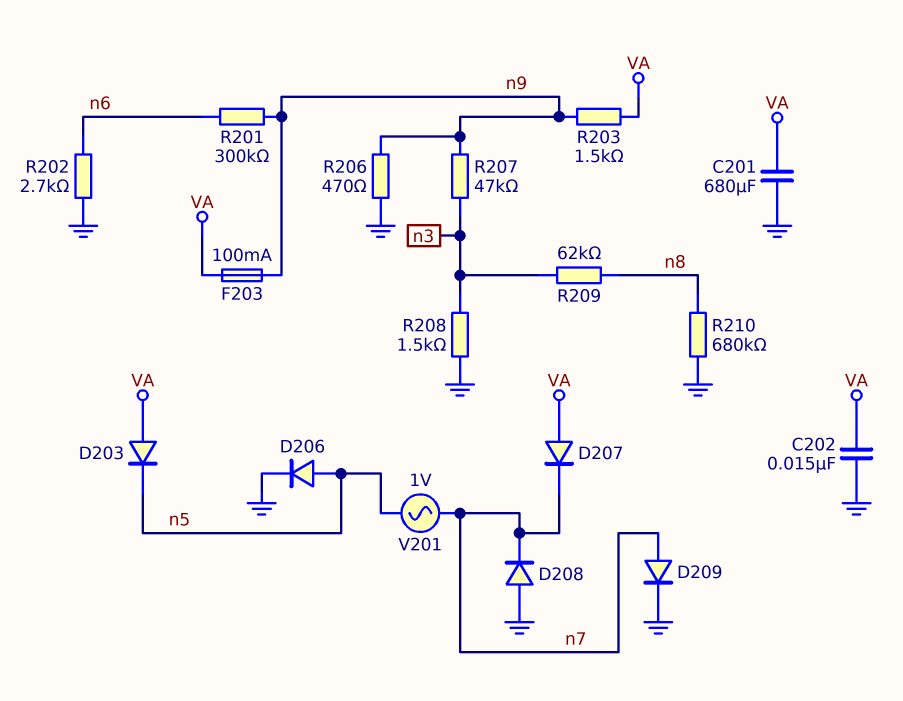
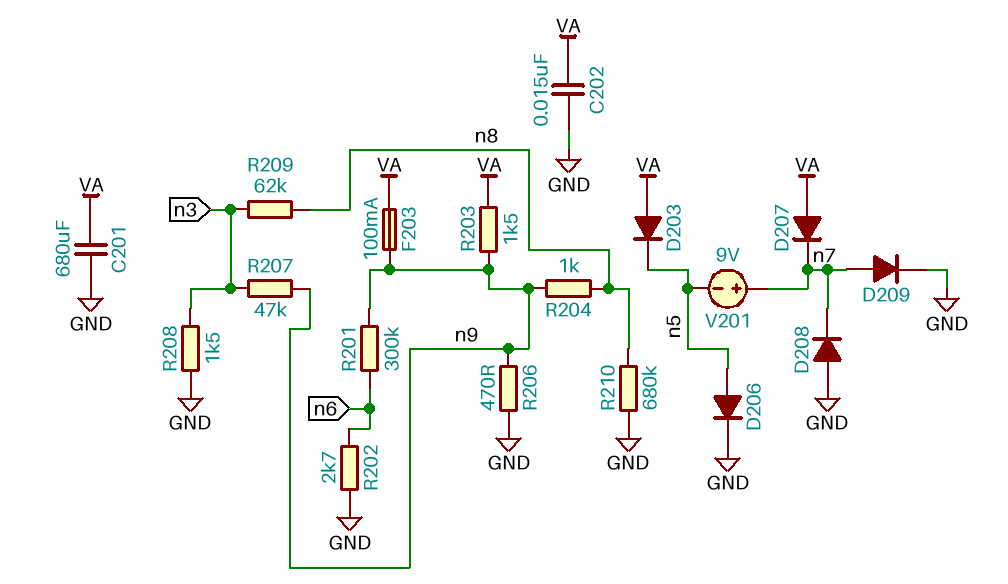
R204: none -> 1k (n8, n9)
V201: AC 1V (n5, n7) -> 9V (plus n7, minus n5)

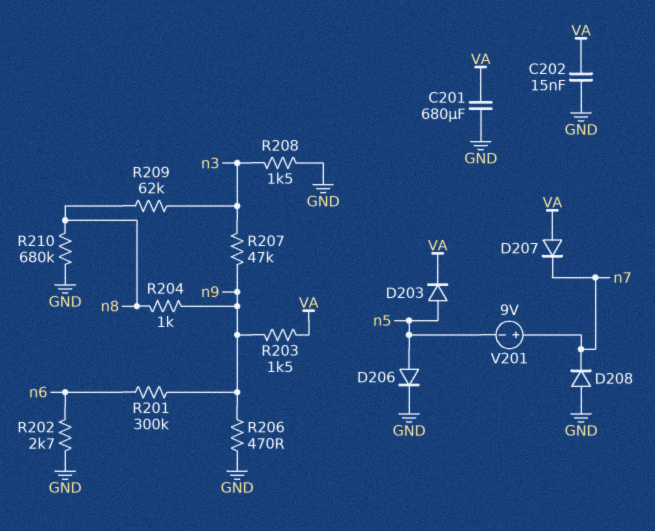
D203: diode (A VA, K n5) -> diode (A n5, K VA)
D209: diode (A n7, K GND) -> none
F203: 100mA (VA, n9) -> none

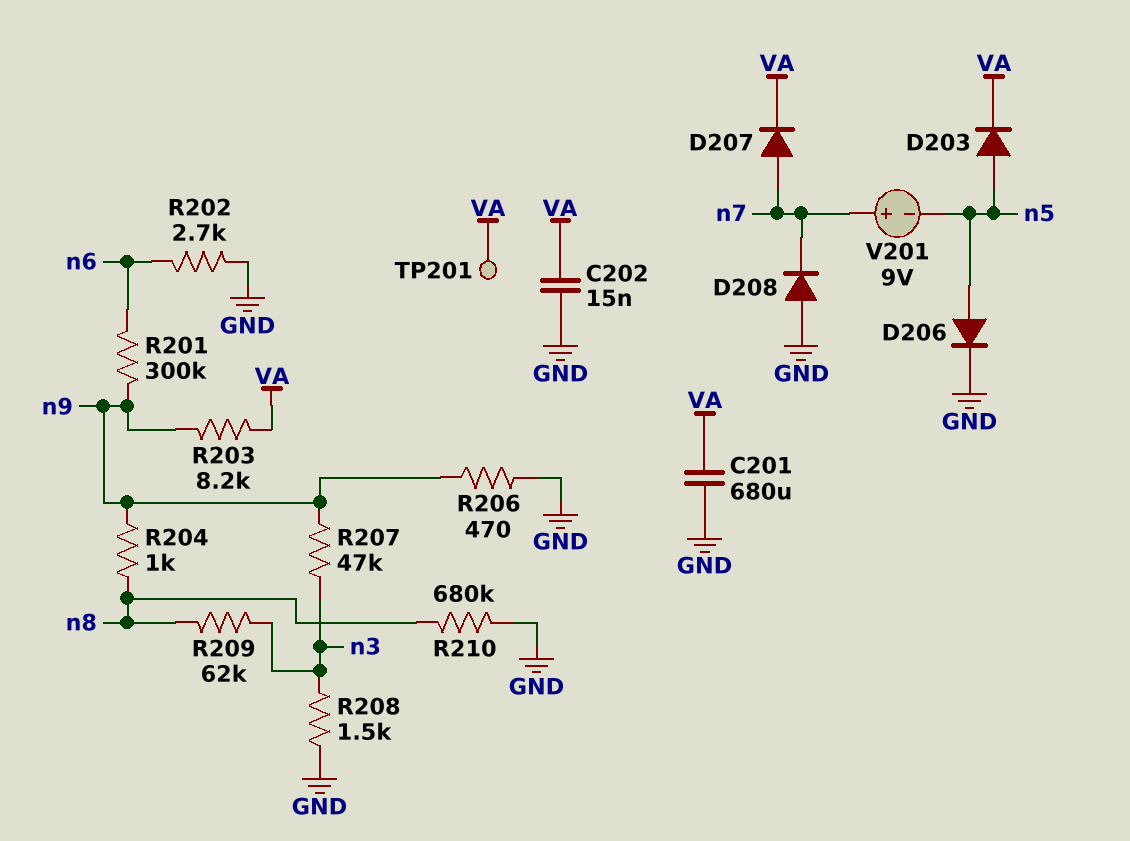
D207: diode (A VA, K n7) -> diode (A n7, K VA)
R203: 1.5k (VA, n9) -> 8.2k (VA, n9)
TP201: none -> test point (VA)

